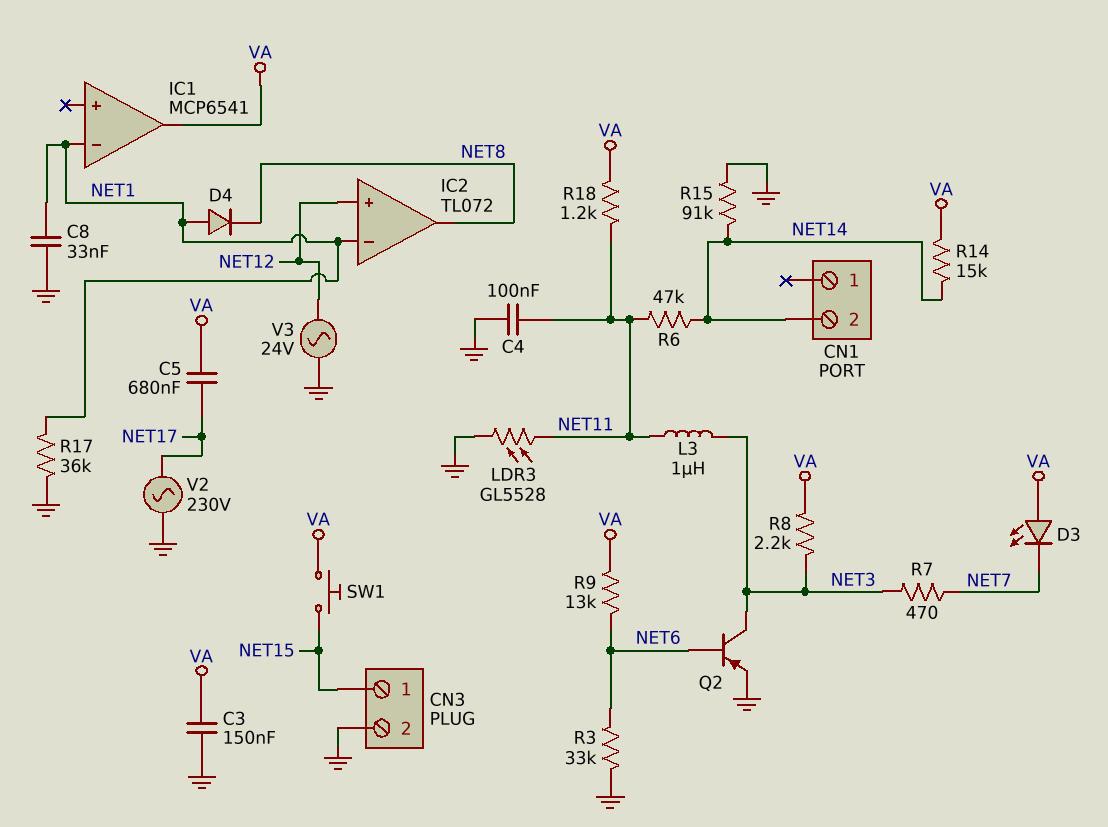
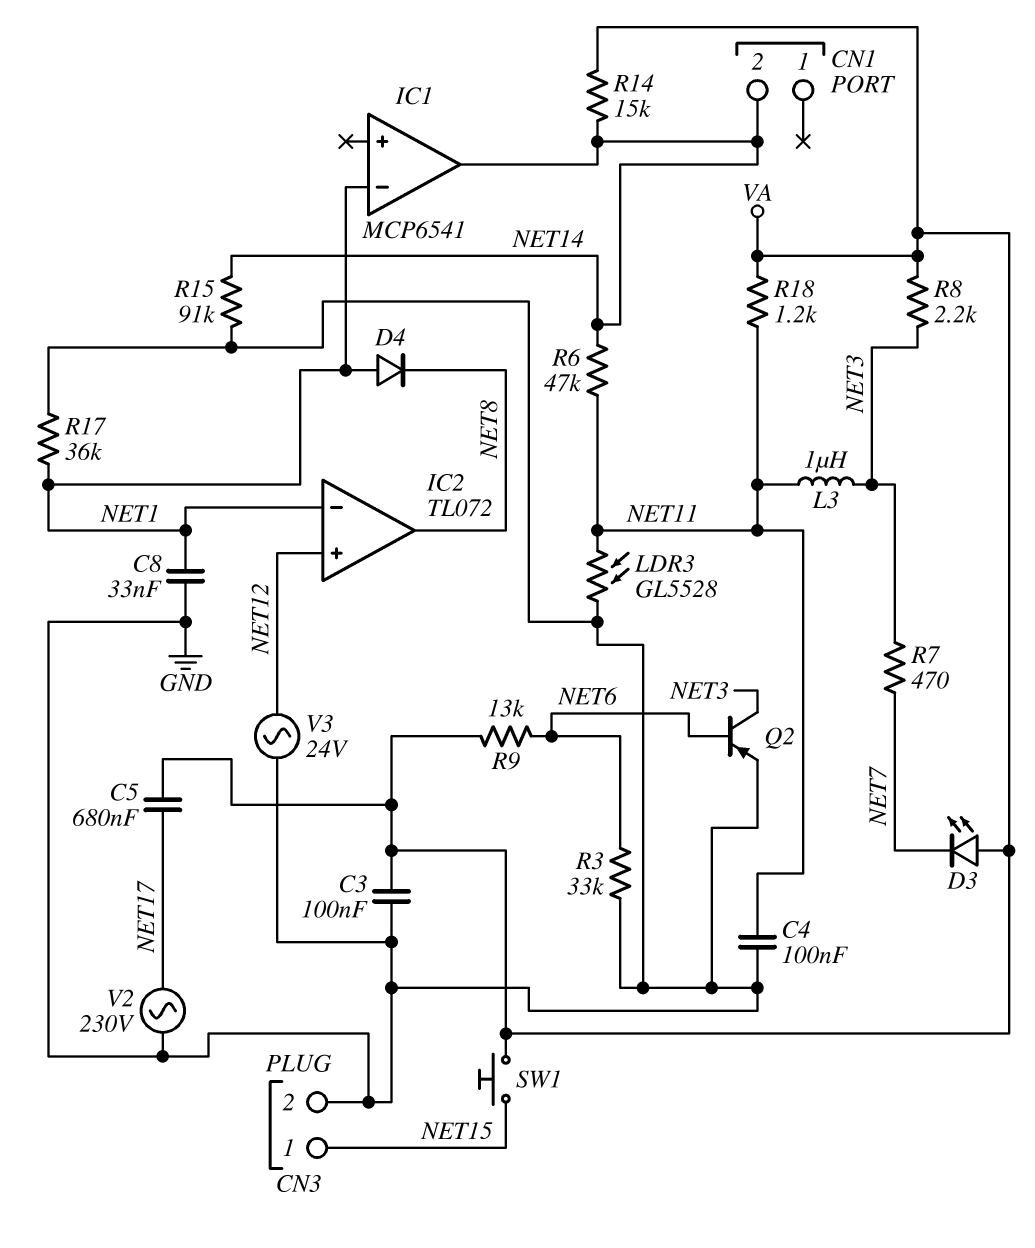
C3: 150nF (GND, VA) -> 100nF (GND, VA)
IC1 pin out: VA -> NET14

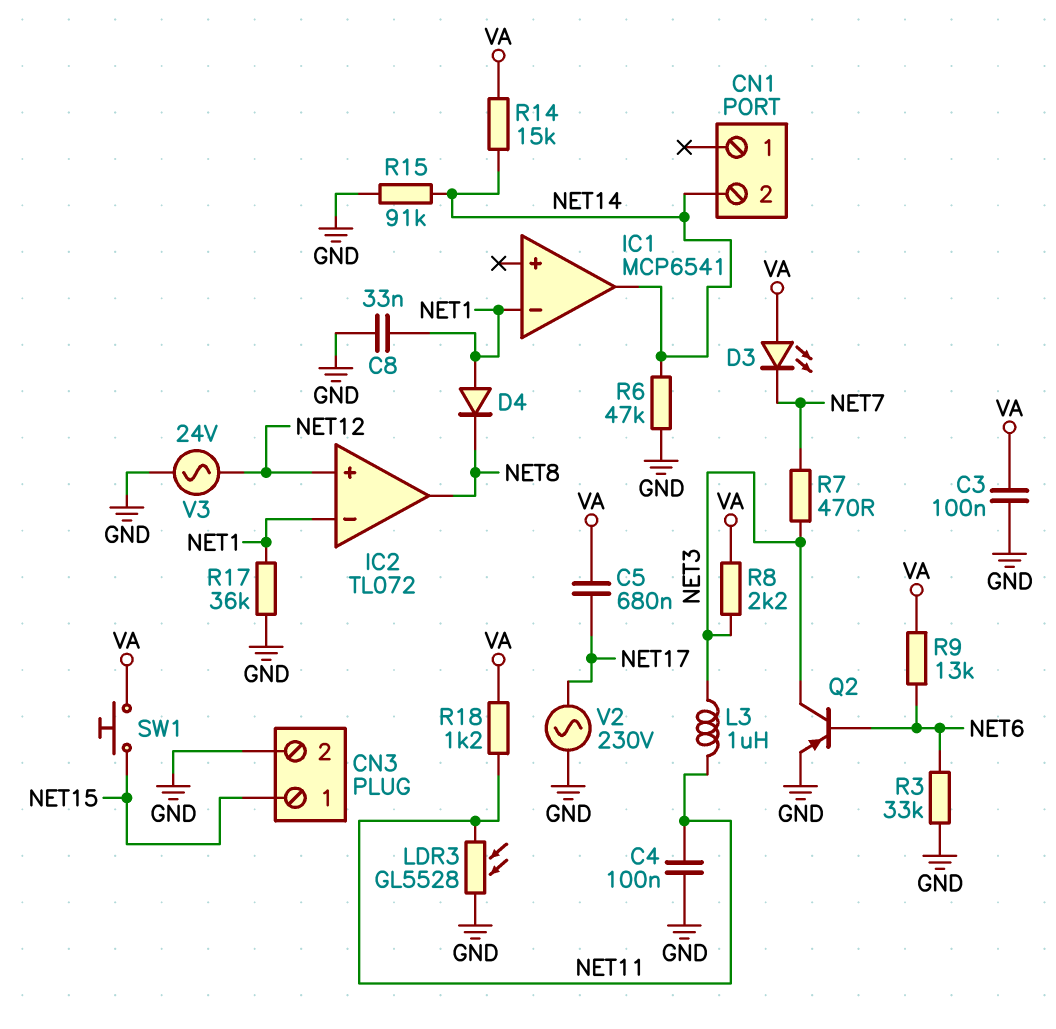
R6: 47k (NET11, NET14) -> 47k (GND, NET14)

